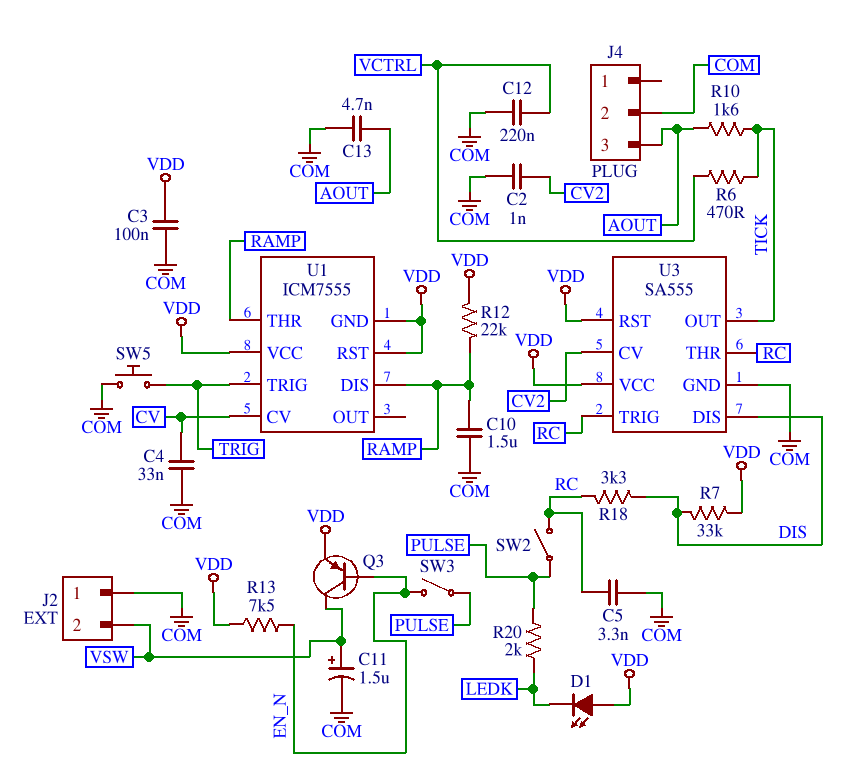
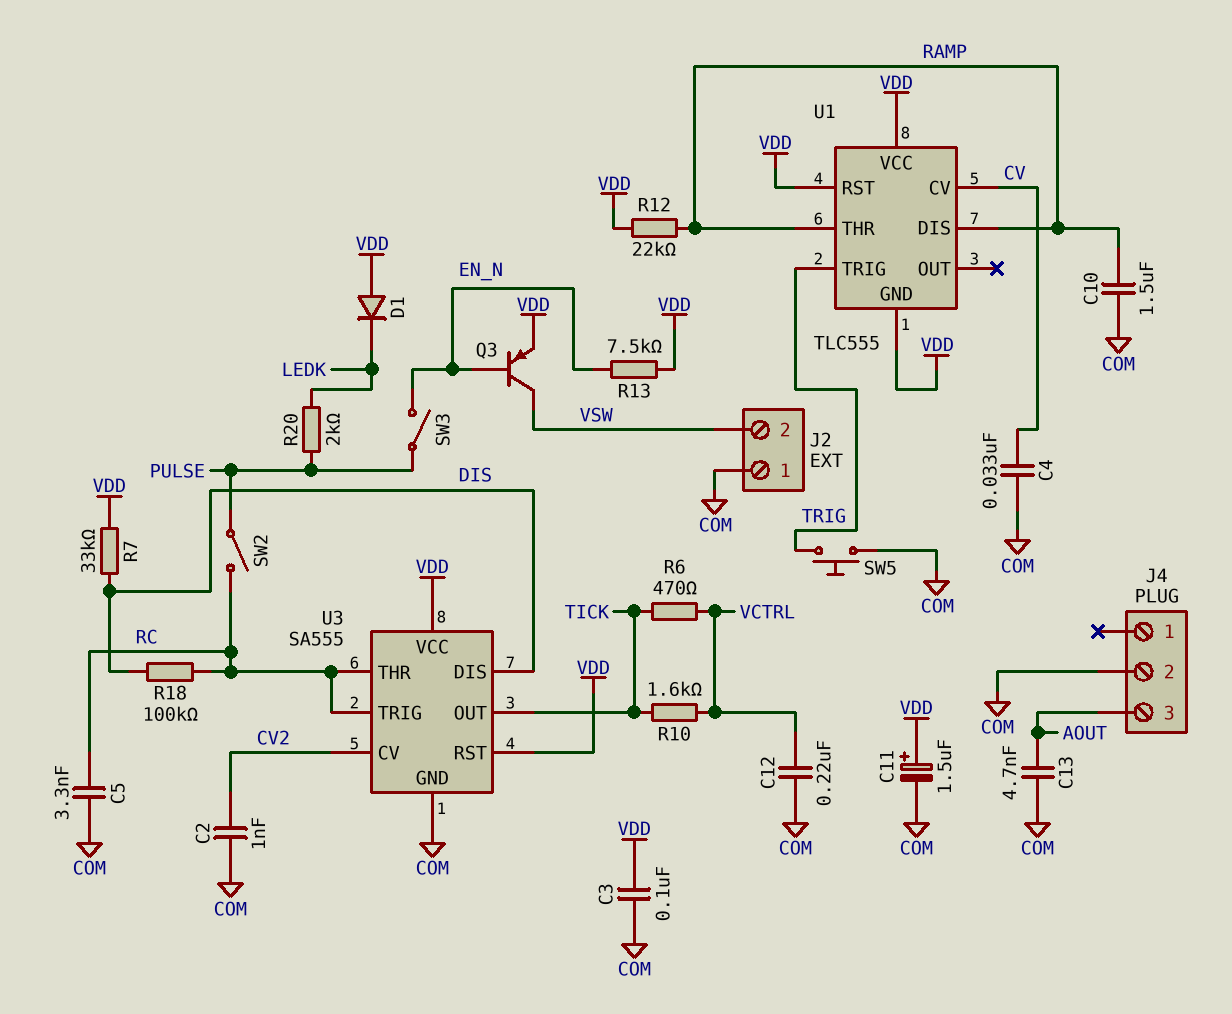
C11: 1.5uF (plus VSW, minus COM) -> 1.5uF (plus VDD, minus COM)
D1: LED (A VDD, K LEDK) -> diode (A VDD, K LEDK)
R10: 1.6k (AOUT, TICK) -> 1.6k (TICK, VCTRL)
R18: 3.3k (DIS, RC) -> 100k (DIS, RC)
U1: ICM7555 -> TLC555

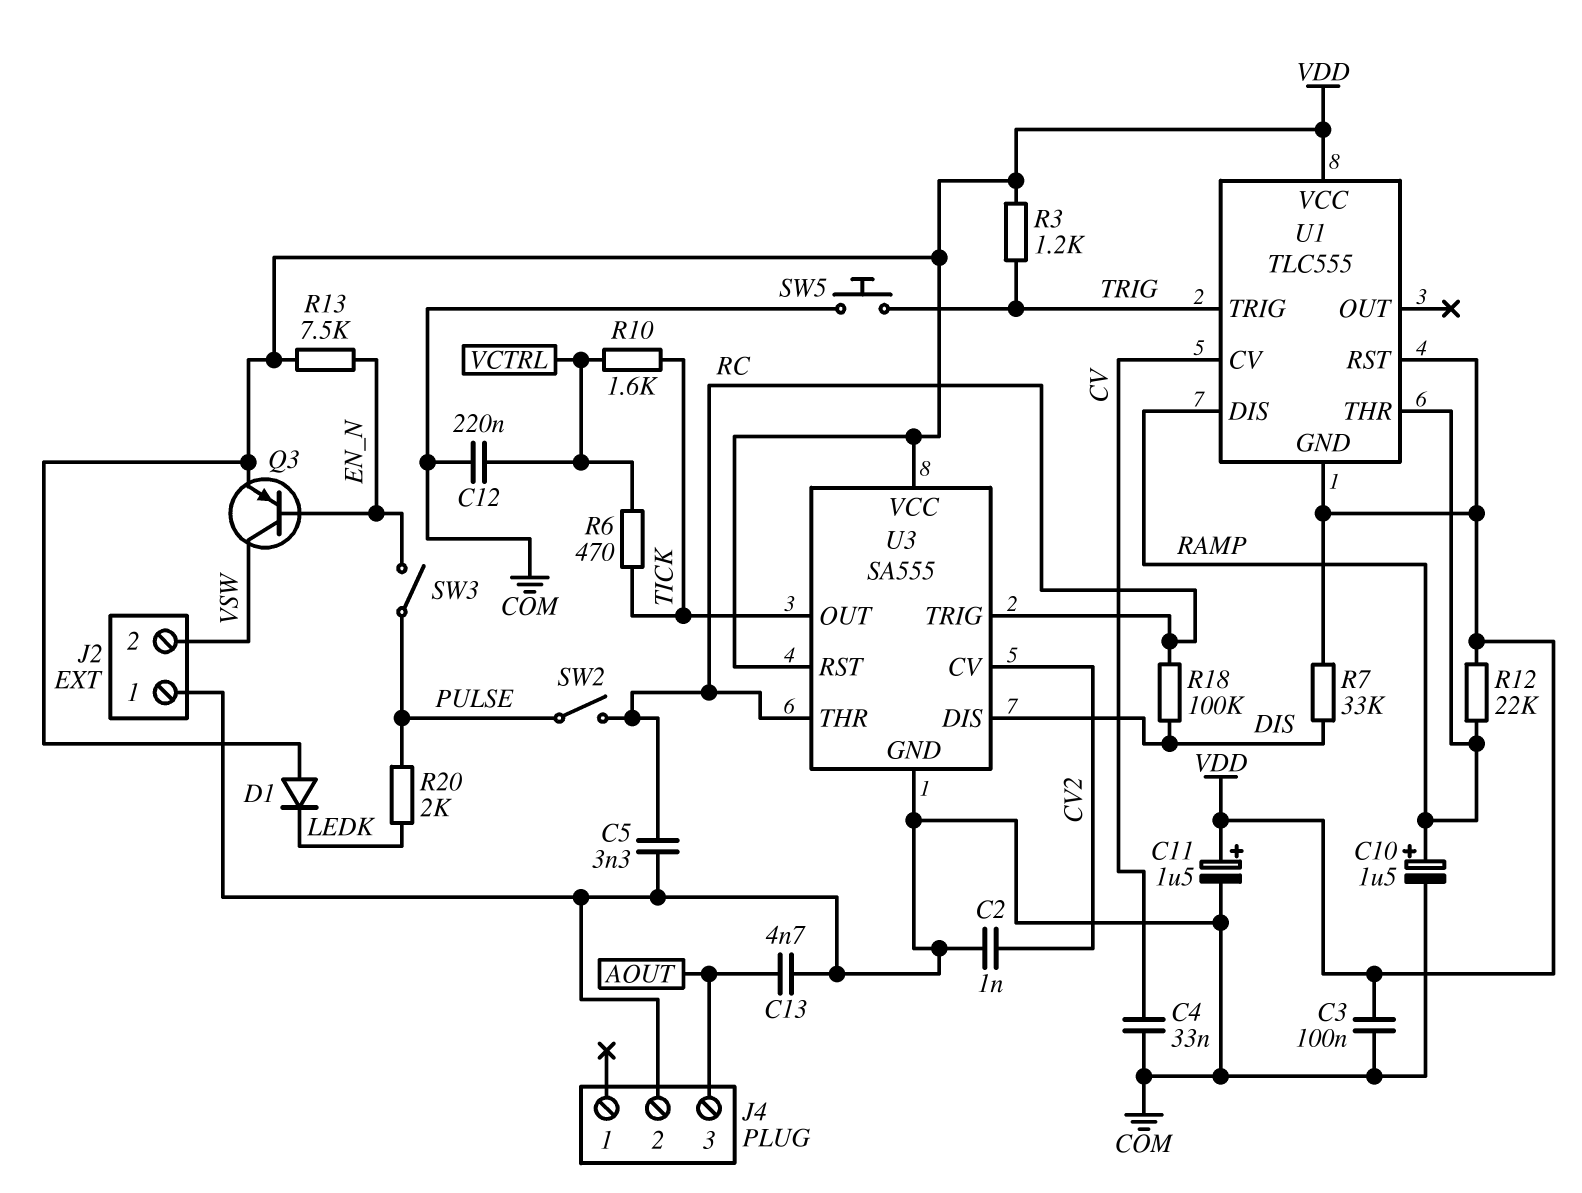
C10: 1.5uF (COM, RAMP) -> 1.5uF (plus RAMP, minus COM)
R3: none -> 1.2k (TRIG, VDD)

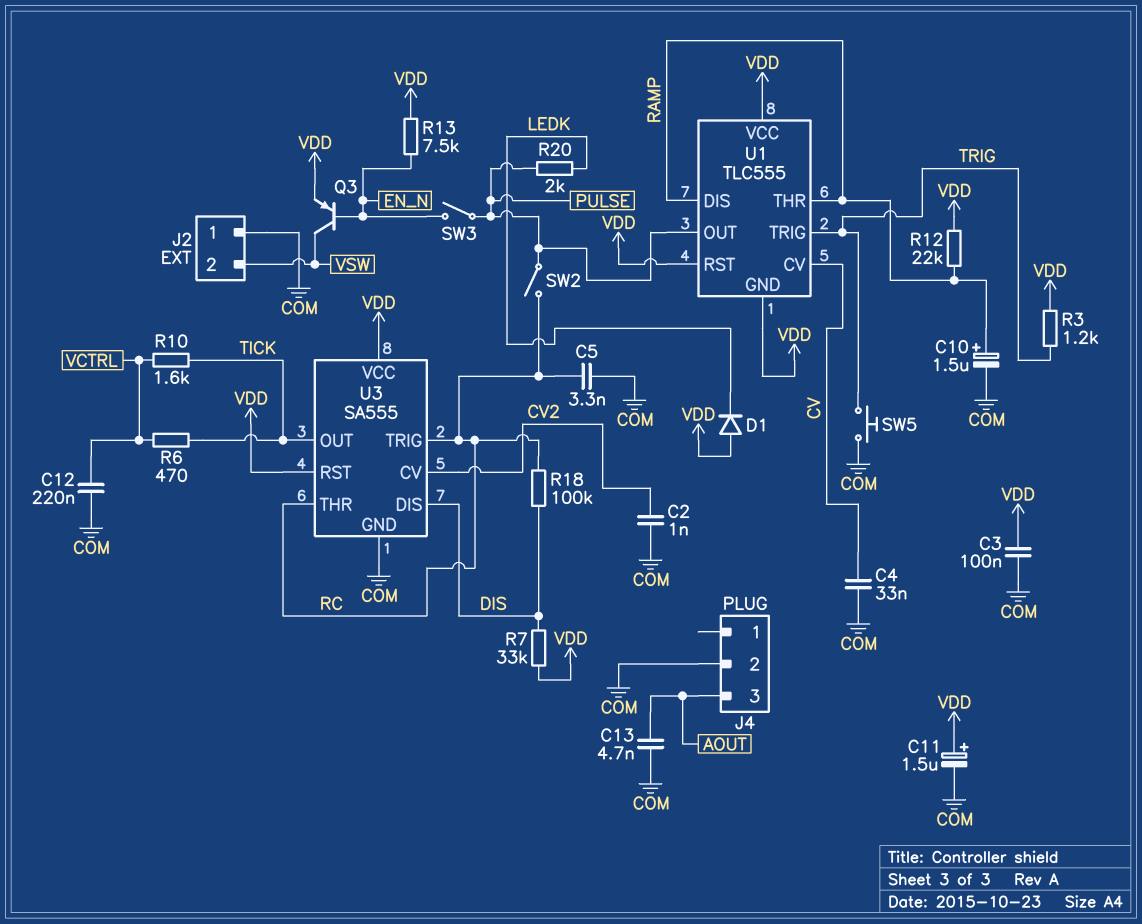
U1 pin OUT: none -> PULSE

